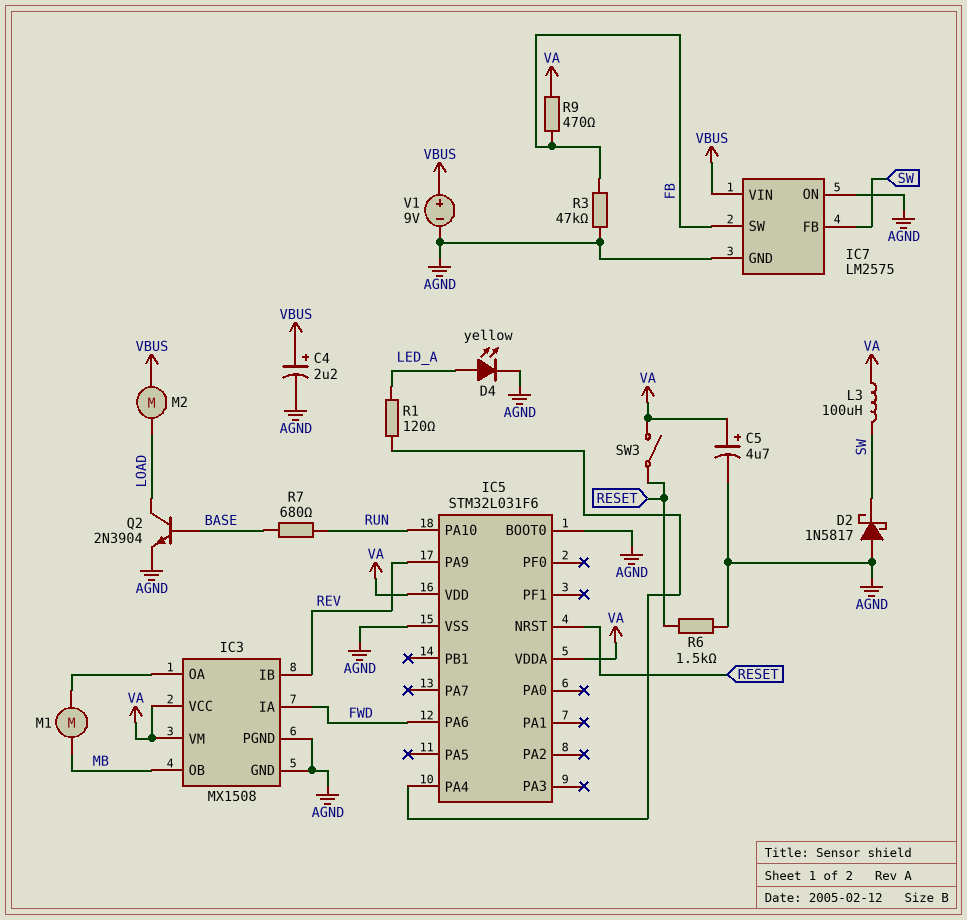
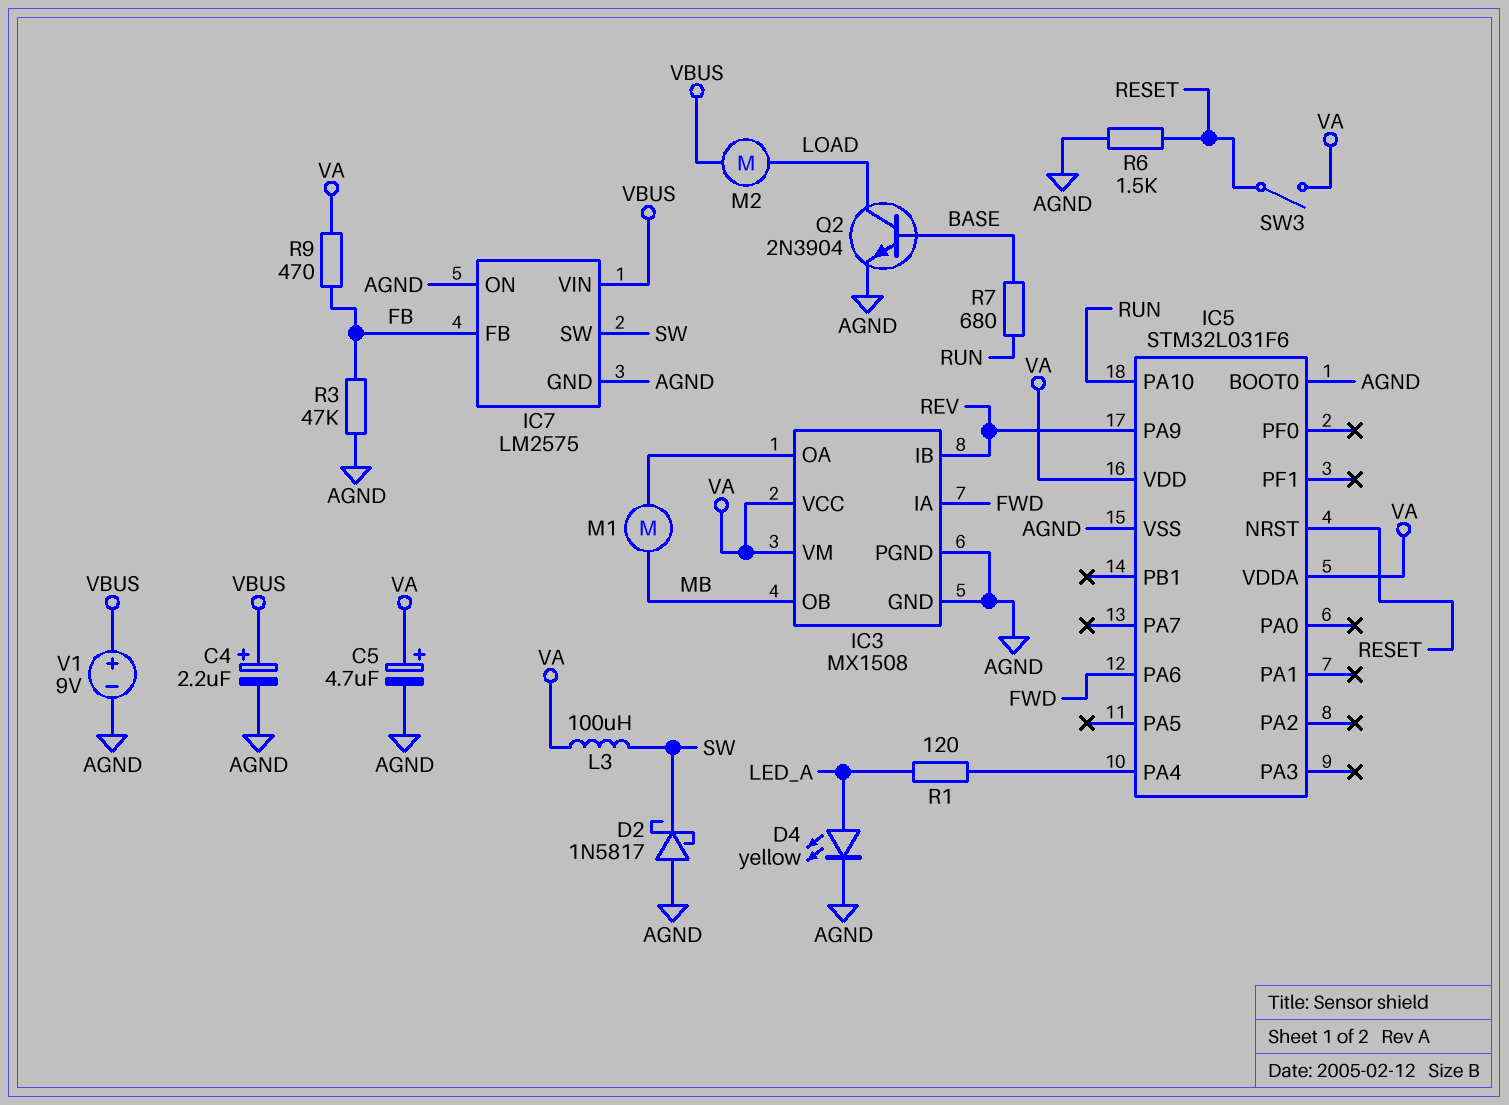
IC7 pin FB: SW -> FB
IC7 pin SW: FB -> SW

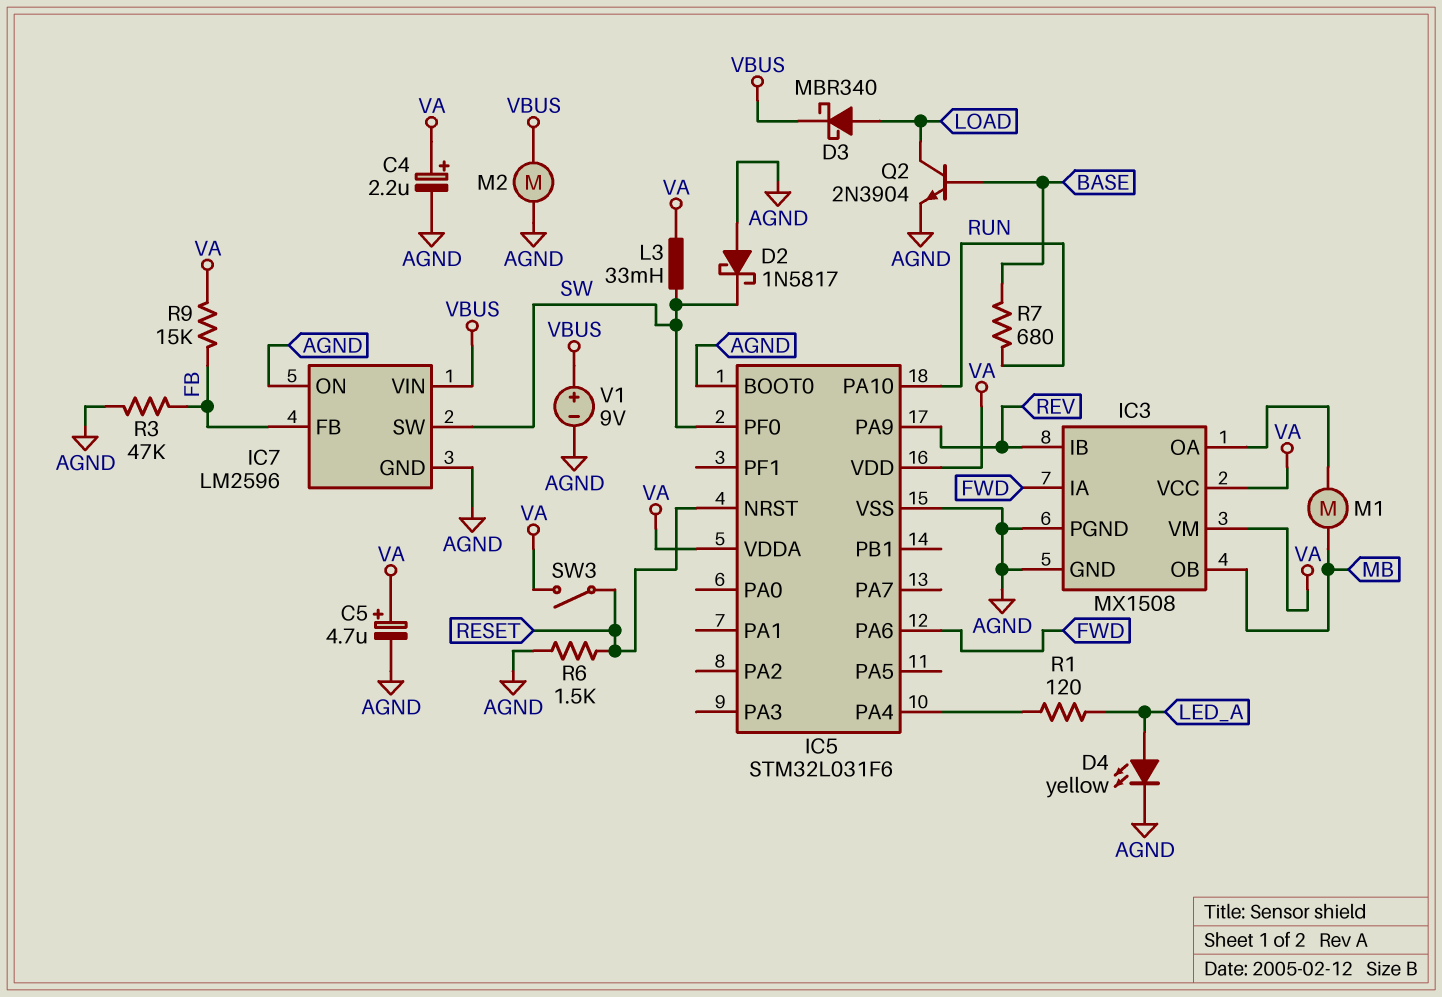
C4: 2.2uF (plus VBUS, minus AGND) -> 2.2uF (plus VA, minus AGND)
D3: none -> schottky MBR340 (A LOAD, K VBUS)
IC5 pin PF0: none -> SW
IC7: LM2575 -> LM2596
L3: 100uH (SW, VA) -> 33mH (SW, VA)
M2: motor (LOAD, VBUS) -> motor (AGND, VBUS)
R9: 470 (FB, VA) -> 15k (FB, VA)

